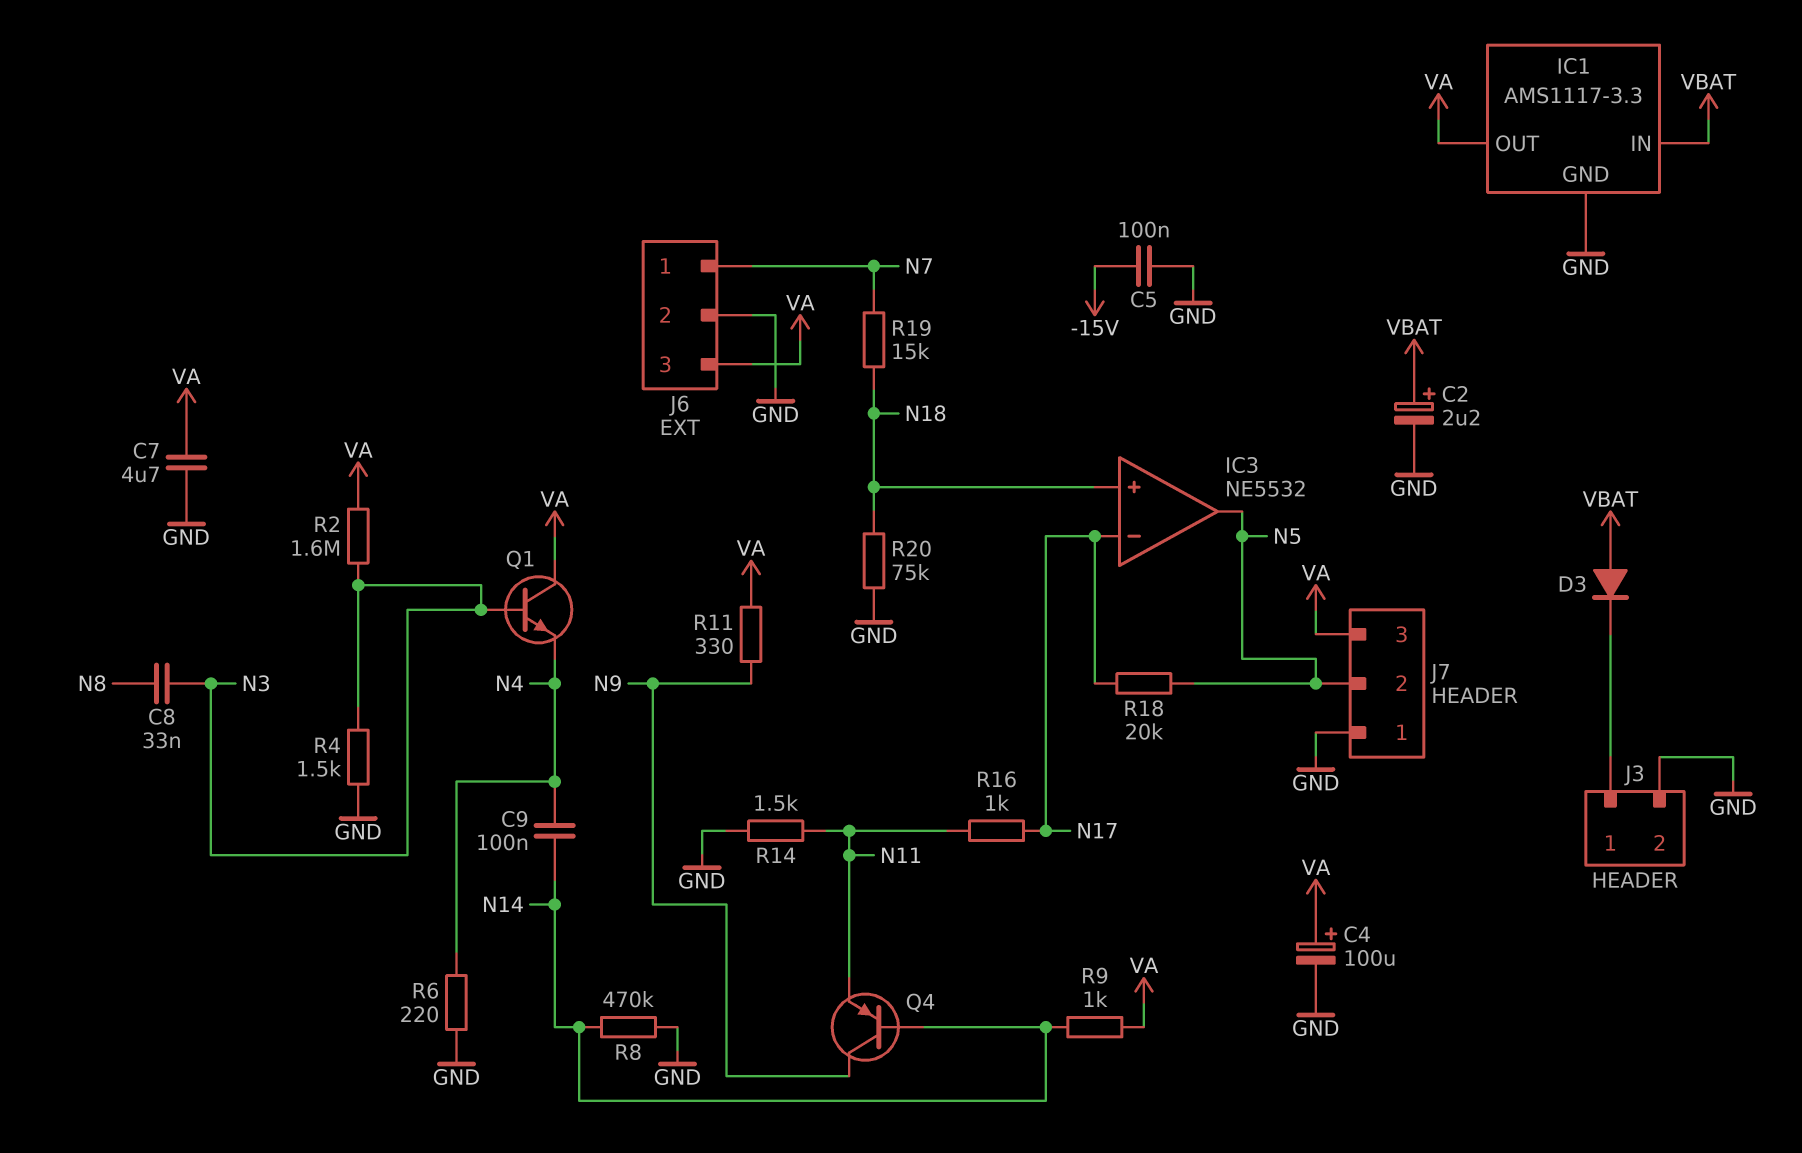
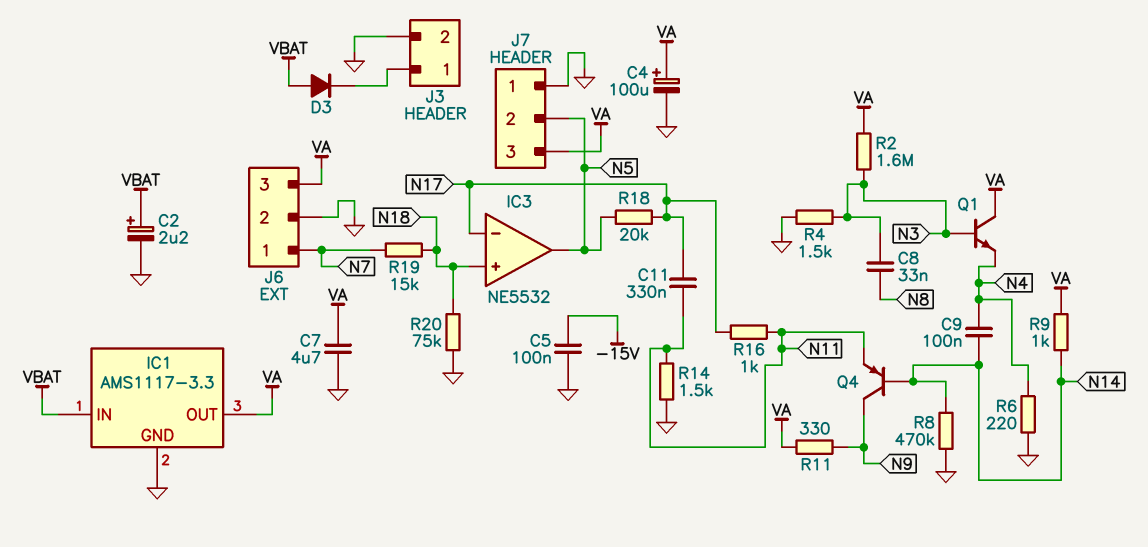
C11: none -> 330nF (N11, N17)

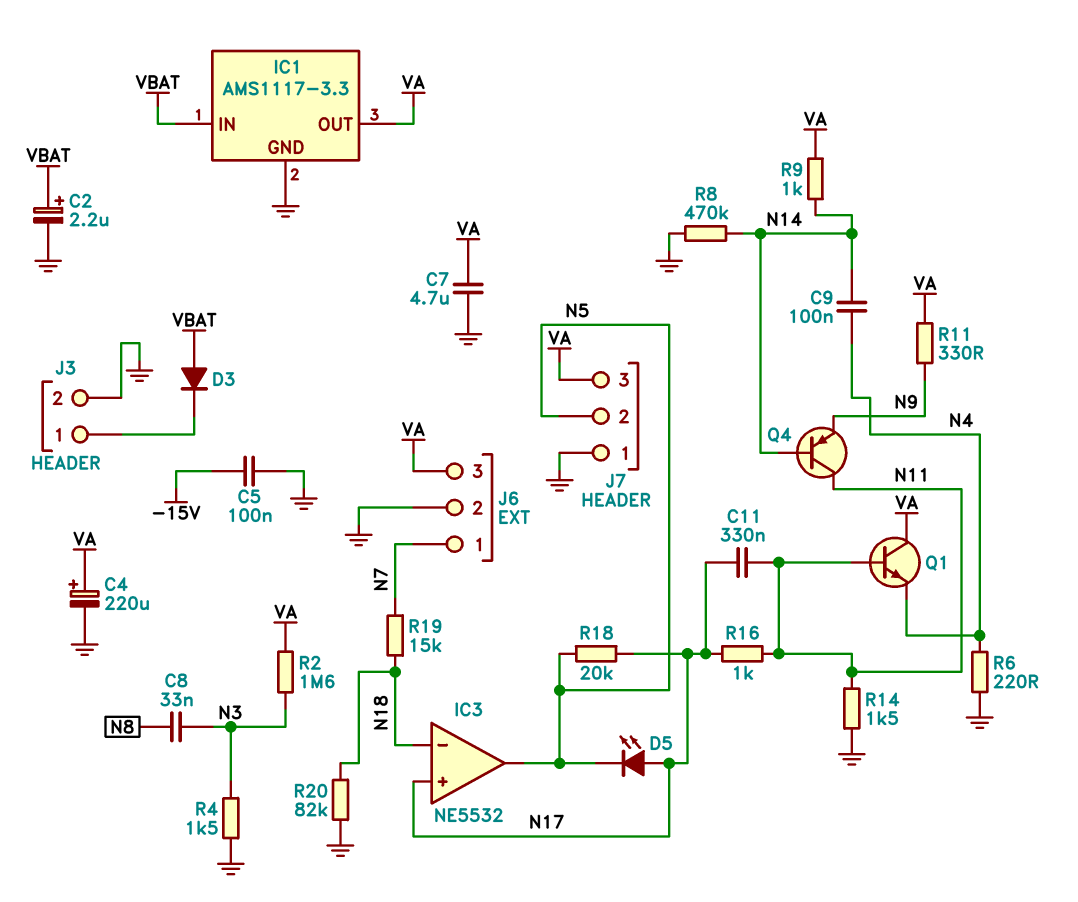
C4: 100uF (plus VA, minus GND) -> 220uF (plus VA, minus GND)
D5: none -> LED (A N17, K N5)
IC3 pin in+: N18 -> N17
IC3 pin in-: N17 -> N18
Q1: NPN (B N3, C VA, E N4) -> NPN (B N11, C VA, E N4)
Q4: PNP (B N14, C N9, E N11) -> PNP (B N14, C N11, E N9)
R20: 75k (GND, N18) -> 82k (GND, N18)

